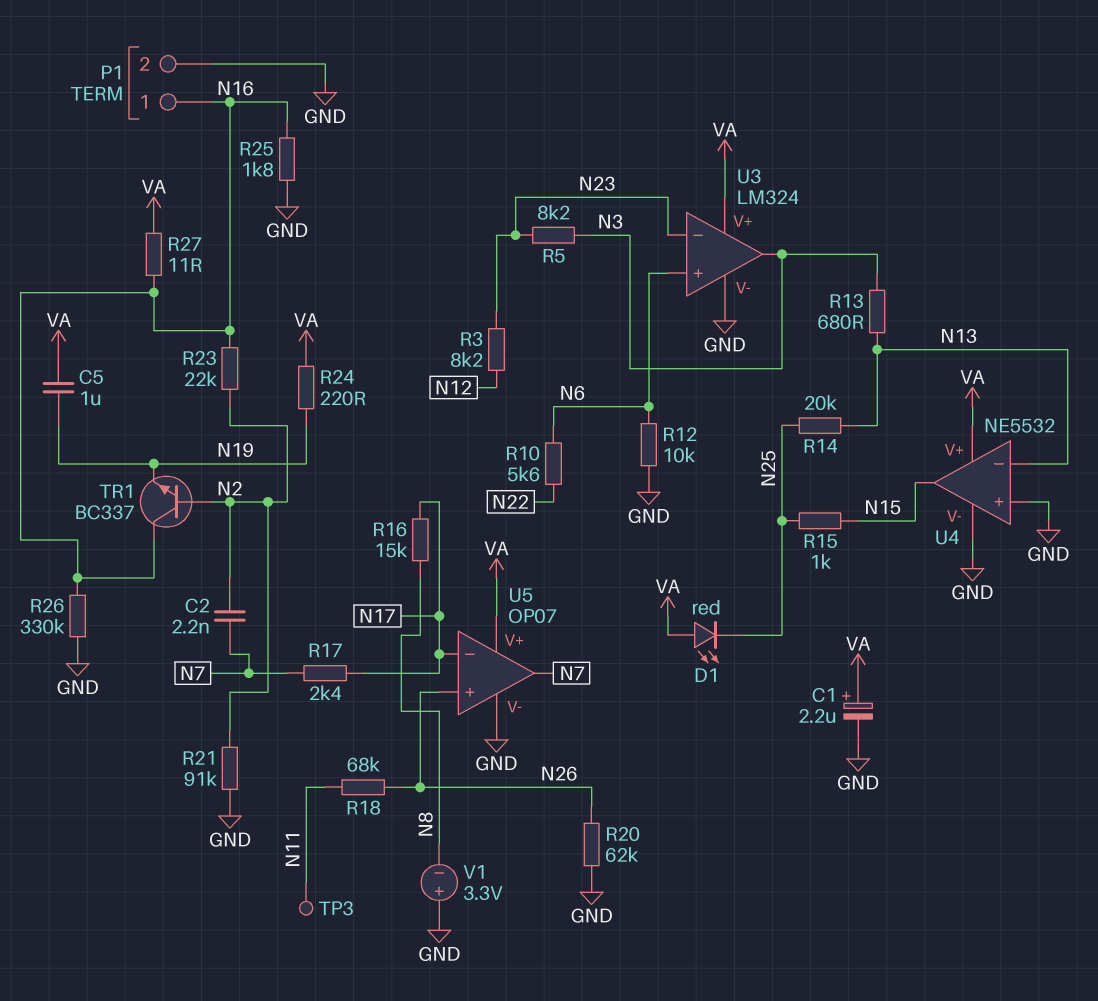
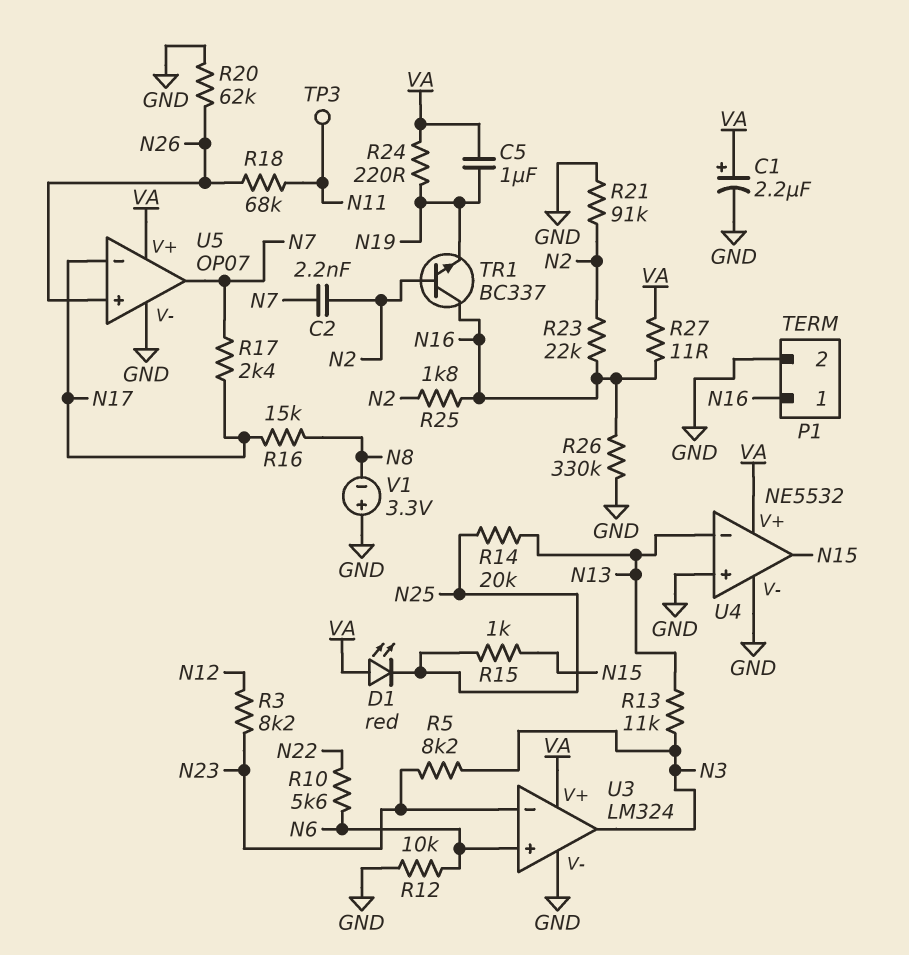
R13: 680 (N3, N13) -> 11k (N3, N13)
R25: 1.8k (GND, N16) -> 1.8k (N2, N16)

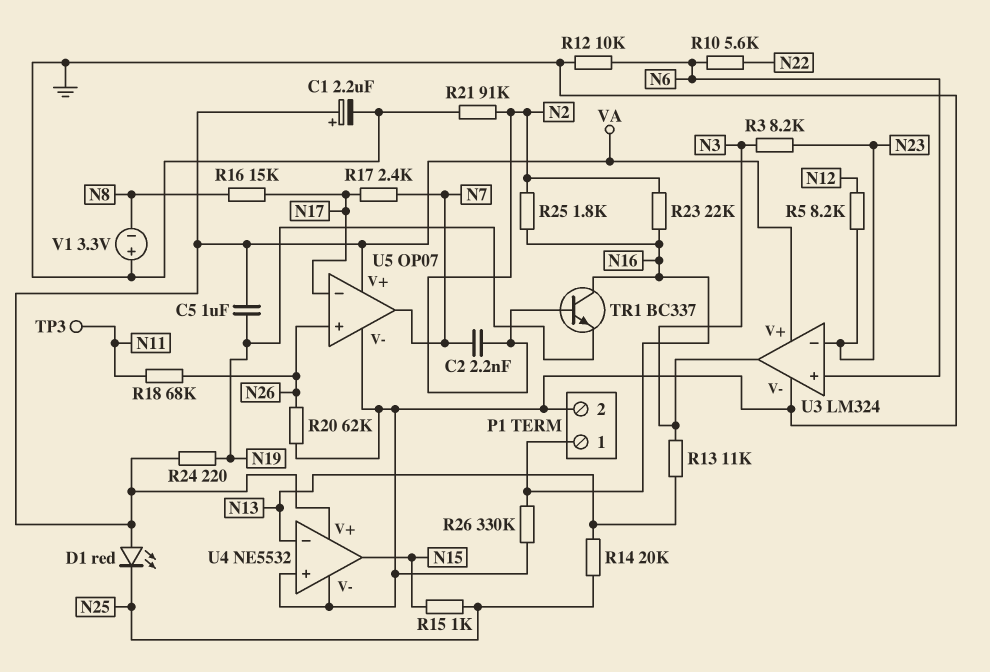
R3: 8.2k (N12, N23) -> 8.2k (N3, N23)
R5: 8.2k (N3, N23) -> 8.2k (N12, N23)
R27: 11 (N16, VA) -> none

